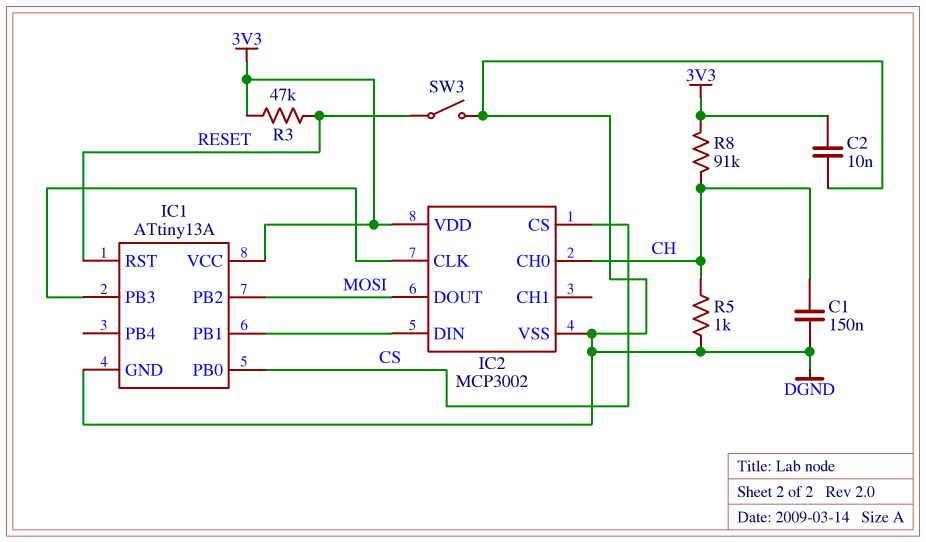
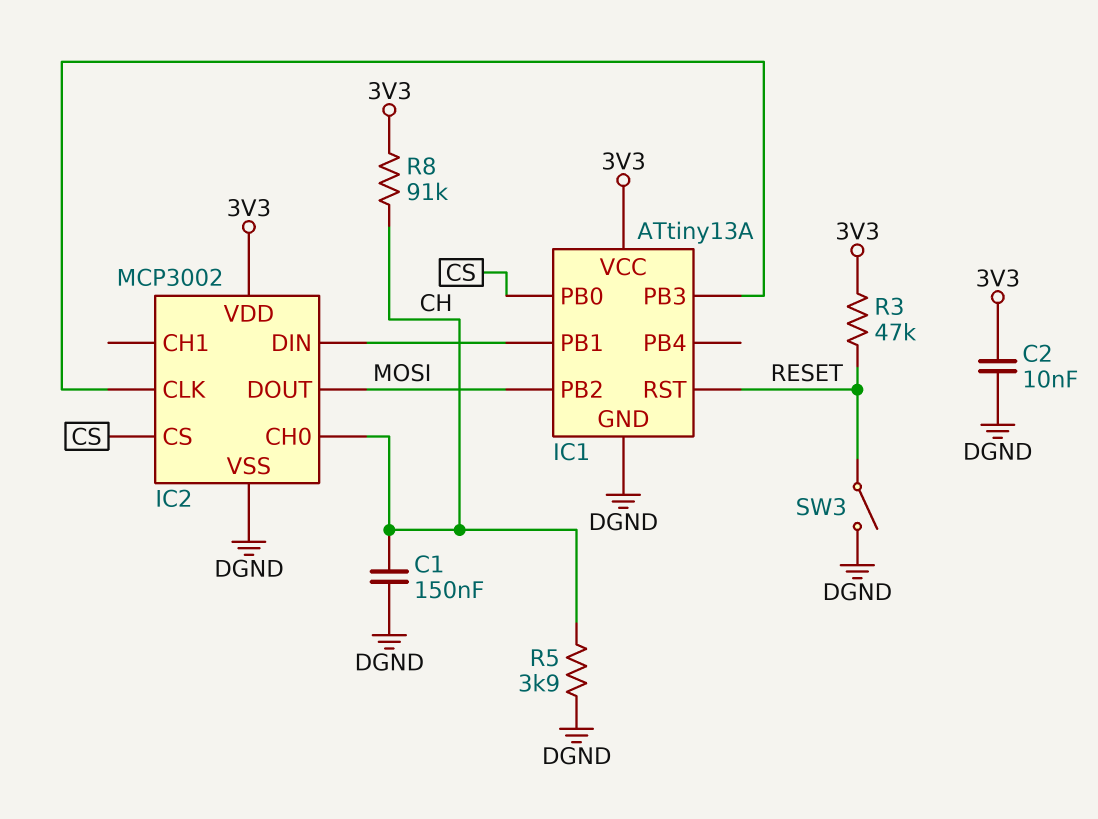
R5: 1k (CH, DGND) -> 3.9k (CH, DGND)

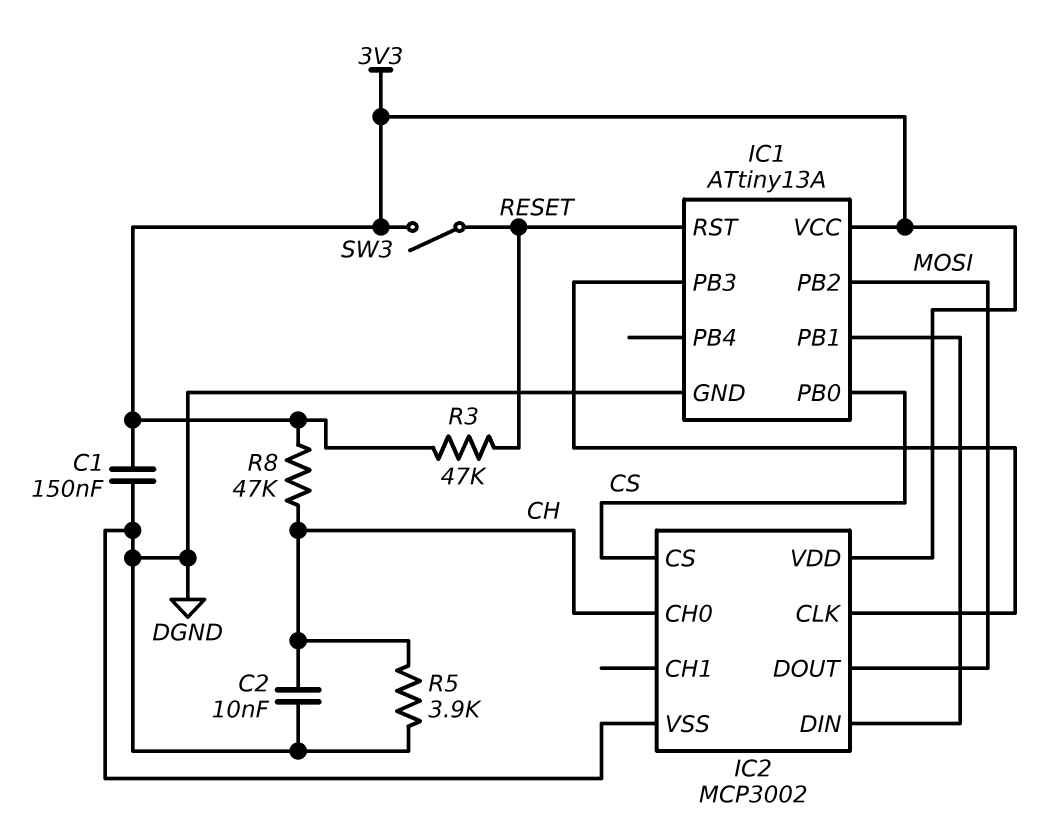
C1: 150nF (CH, DGND) -> 150nF (3V3, DGND)
C2: 10nF (3V3, DGND) -> 10nF (CH, DGND)
R8: 91k (3V3, CH) -> 47k (3V3, CH)
SW3: switch (DGND, RESET) -> switch (3V3, RESET)

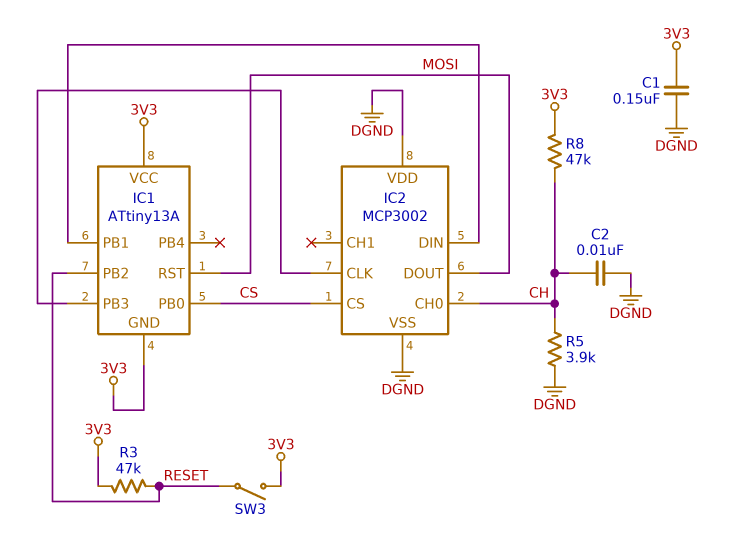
IC1 pin GND: DGND -> 3V3
IC1 pin PB2: MOSI -> RESET
IC1 pin RST: RESET -> MOSI
IC2 pin VDD: 3V3 -> DGND

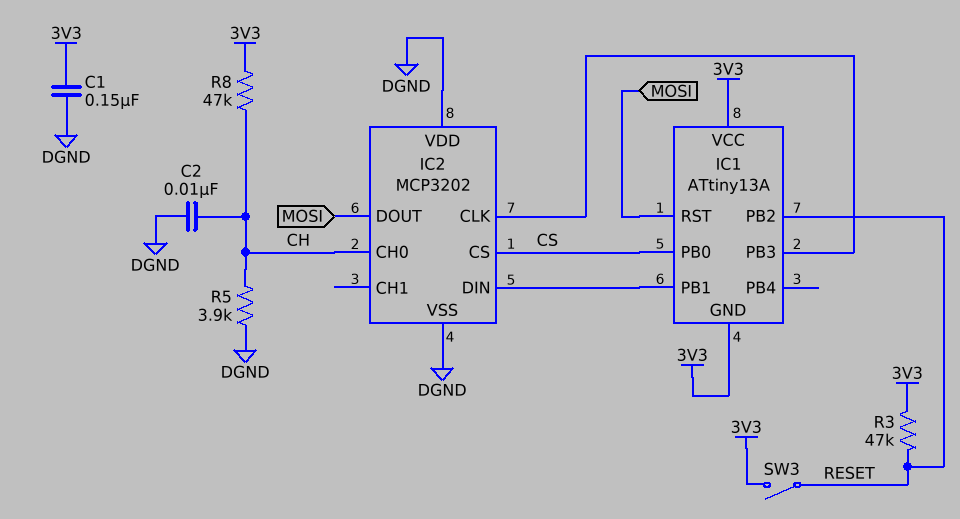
IC2: MCP3002 -> MCP3202

